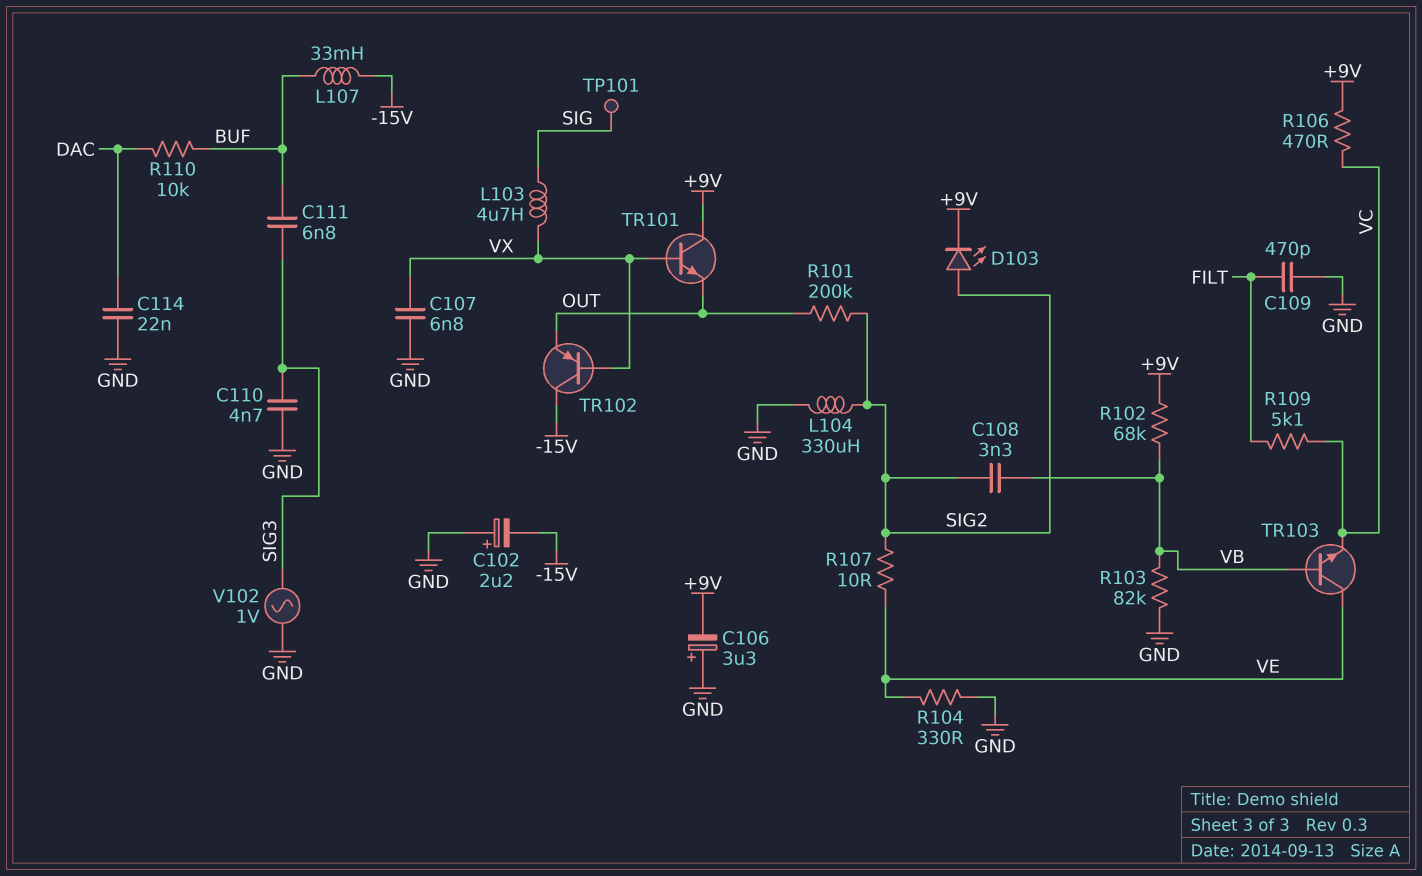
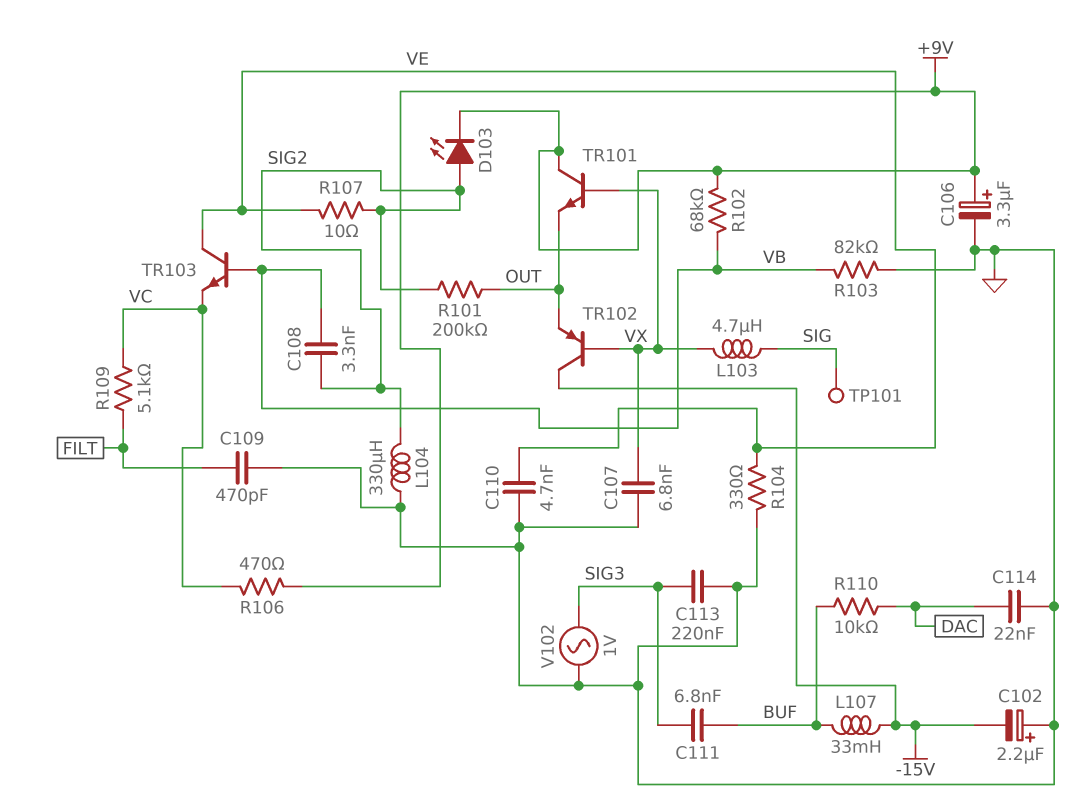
C106: 3.3uF (plus GND, minus +9V) -> 3.3uF (plus +9V, minus GND)
C110: 4.7nF (GND, SIG3) -> 4.7nF (GND, VE)
C113: none -> 220nF (GND, SIG3)

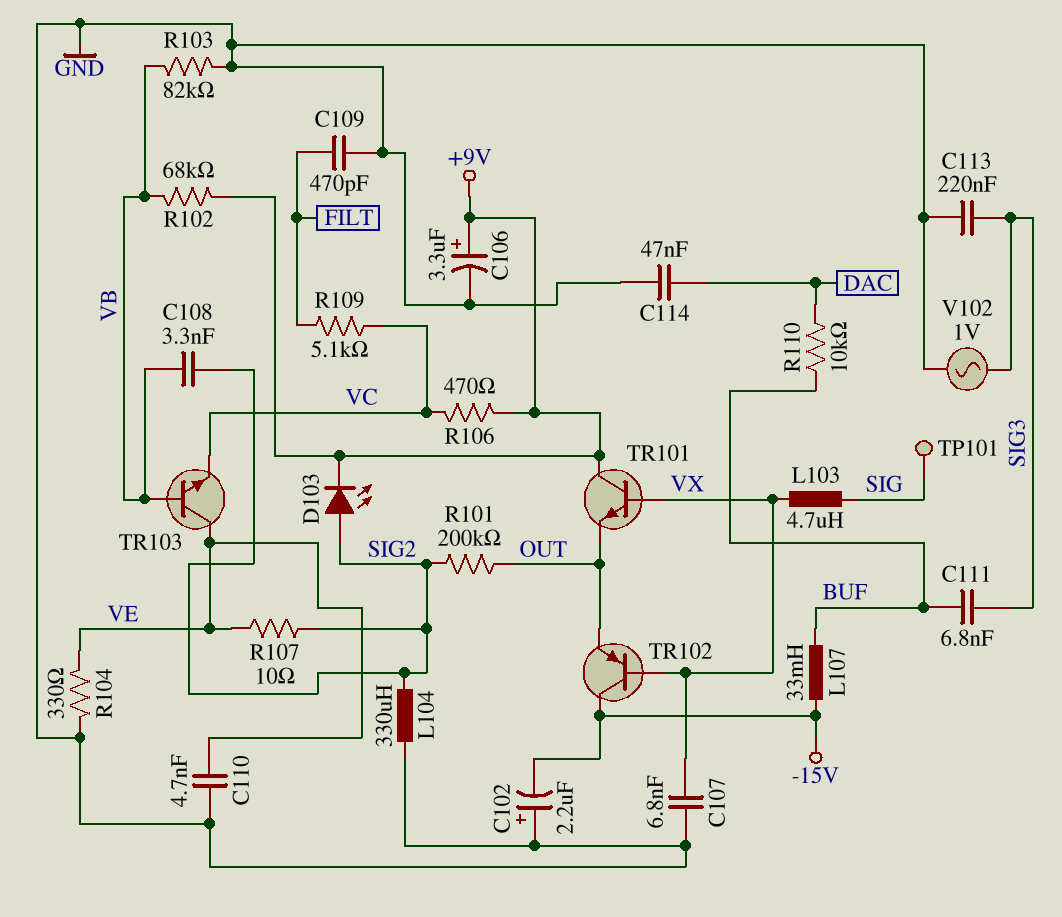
C114: 22nF (DAC, GND) -> 47nF (DAC, GND)

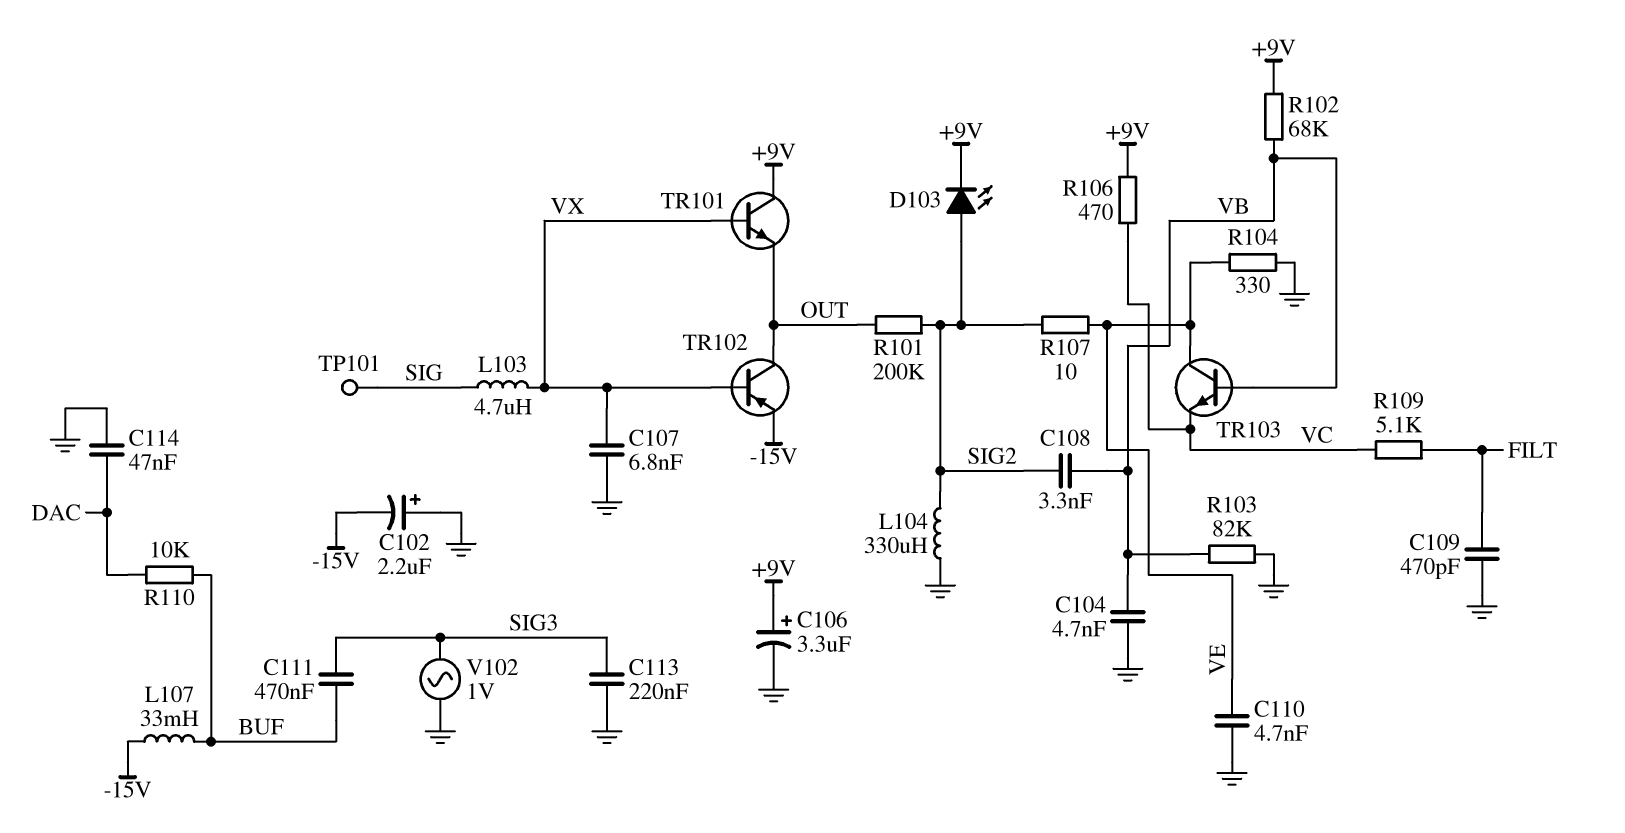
C104: none -> 4.7nF (GND, VB)
C111: 6.8nF (BUF, SIG3) -> 470nF (BUF, SIG3)
TR102: PNP (B VX, C -15V, E OUT) -> PNP (B VX, C OUT, E -15V)

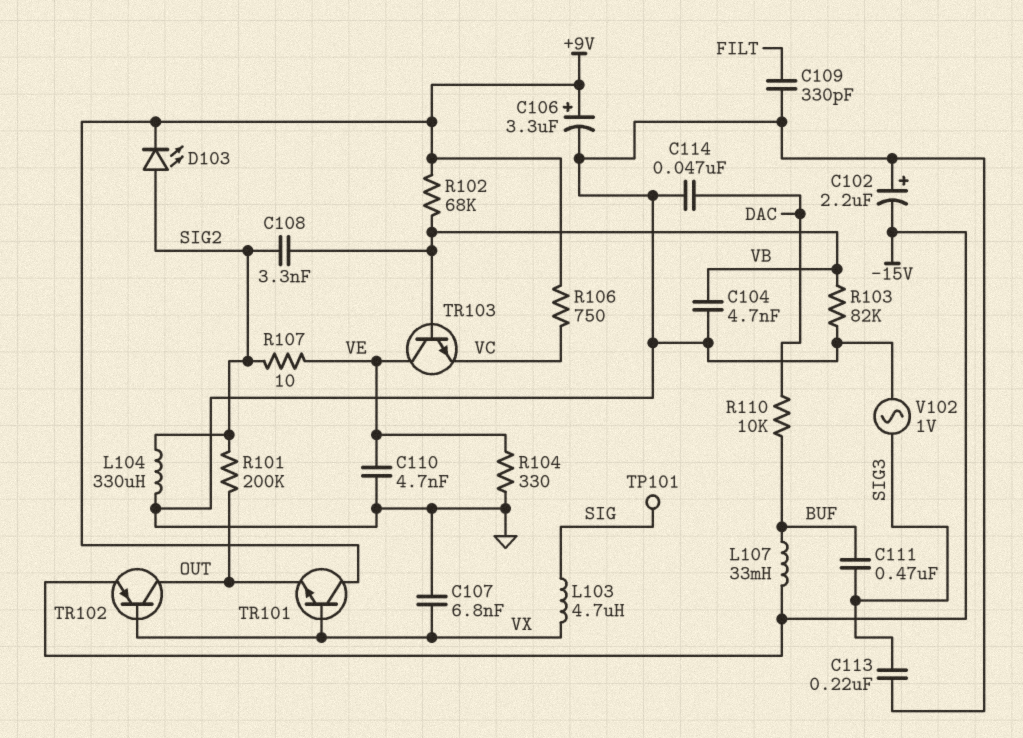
C109: 470pF (FILT, GND) -> 330pF (FILT, GND)
R106: 470 (+9V, VC) -> 750 (+9V, VC)
R109: 5.1k (FILT, VC) -> none

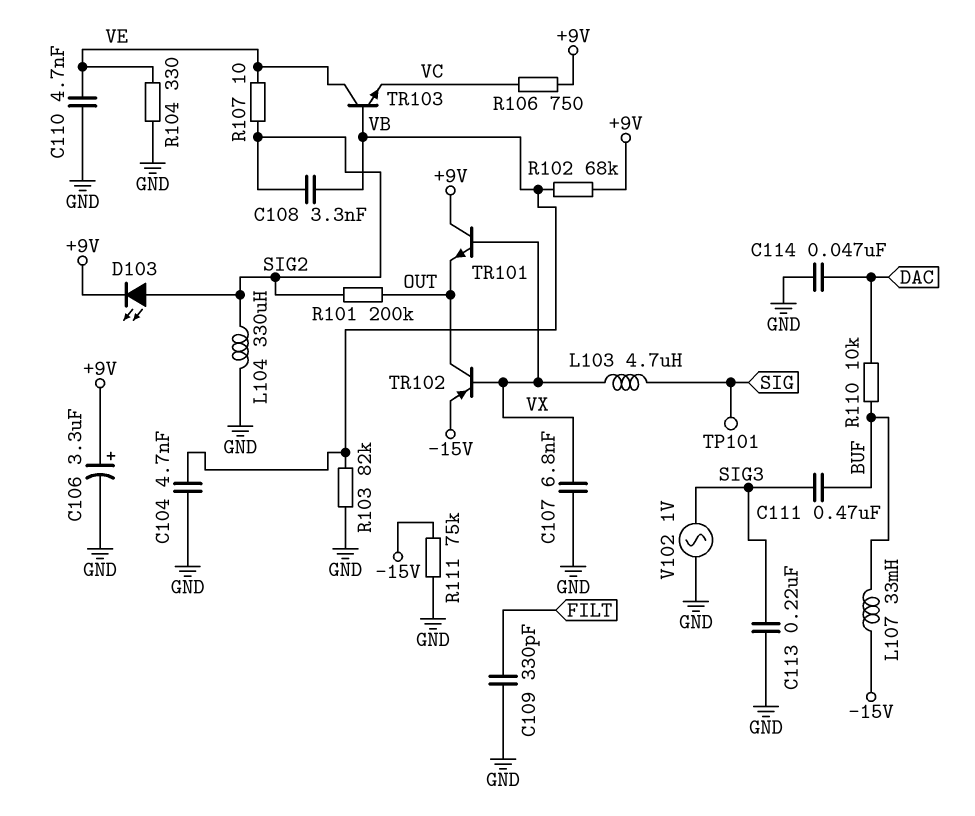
C102: 2.2uF (plus GND, minus -15V) -> none
R111: none -> 75k (-15V, GND)

